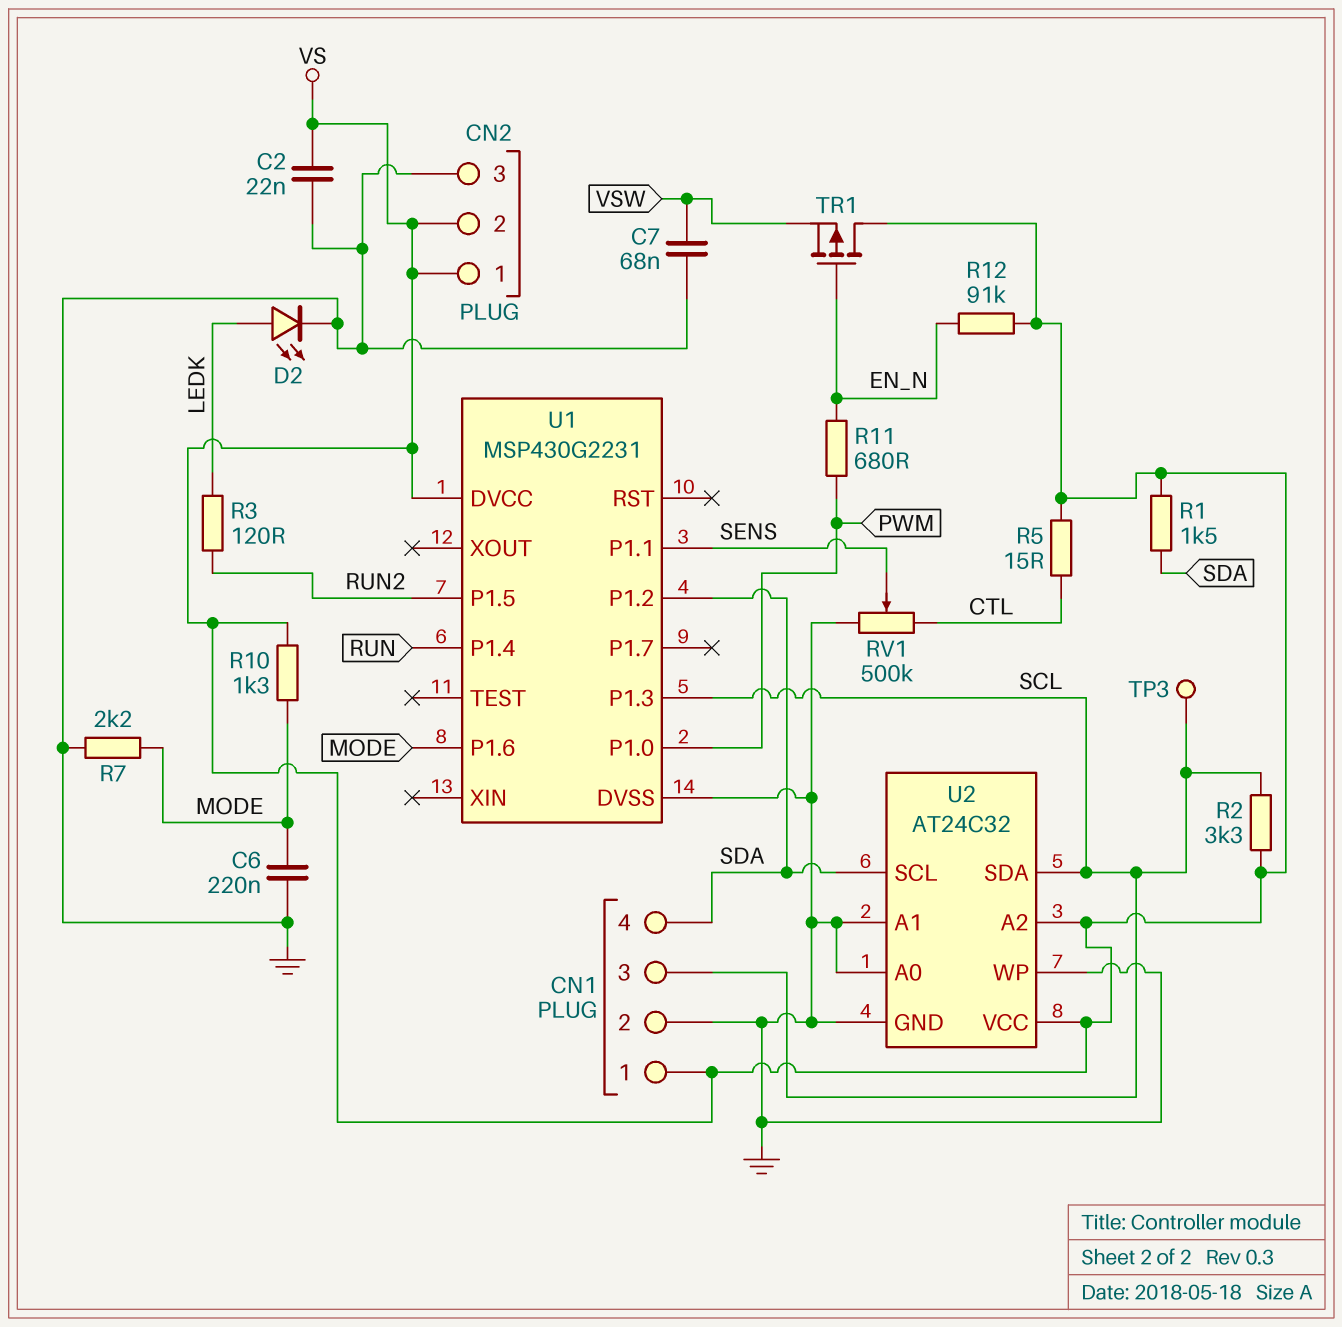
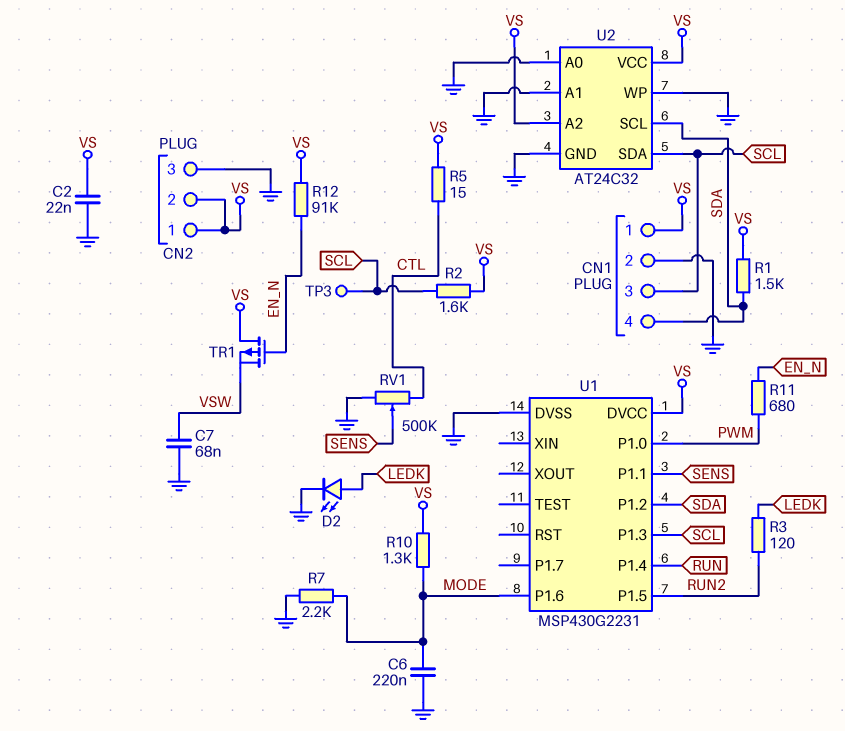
R2: 3.3k (SCL, VS) -> 1.6k (SCL, VS)

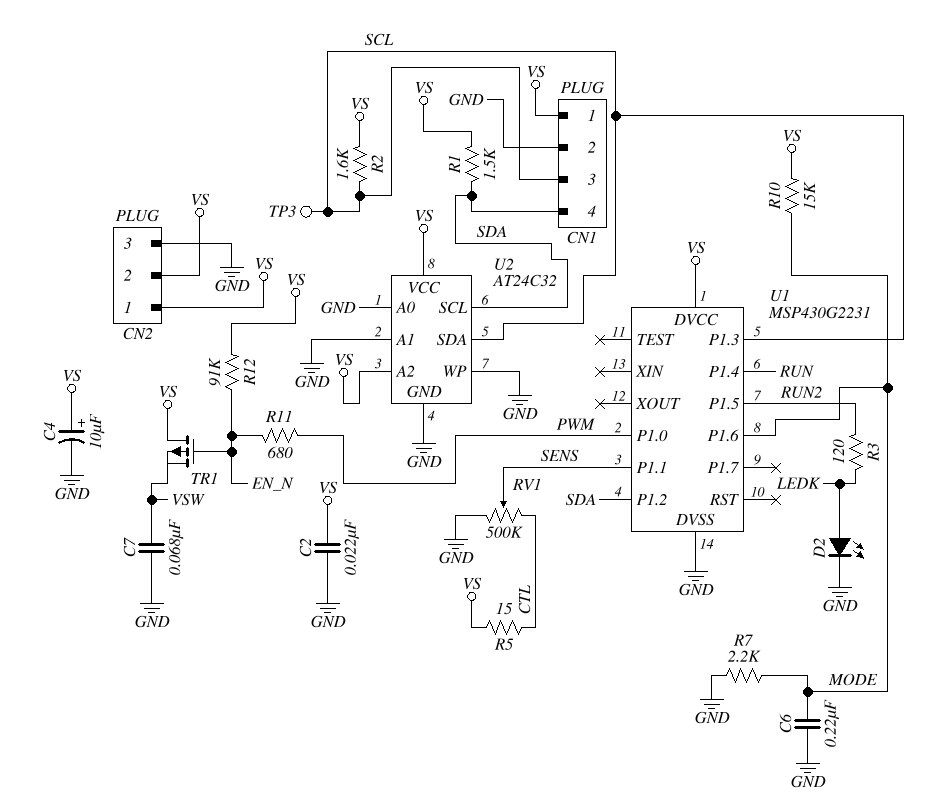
C4: none -> 10uF (plus VS, minus GND)
R10: 1.3k (MODE, VS) -> 15k (MODE, VS)

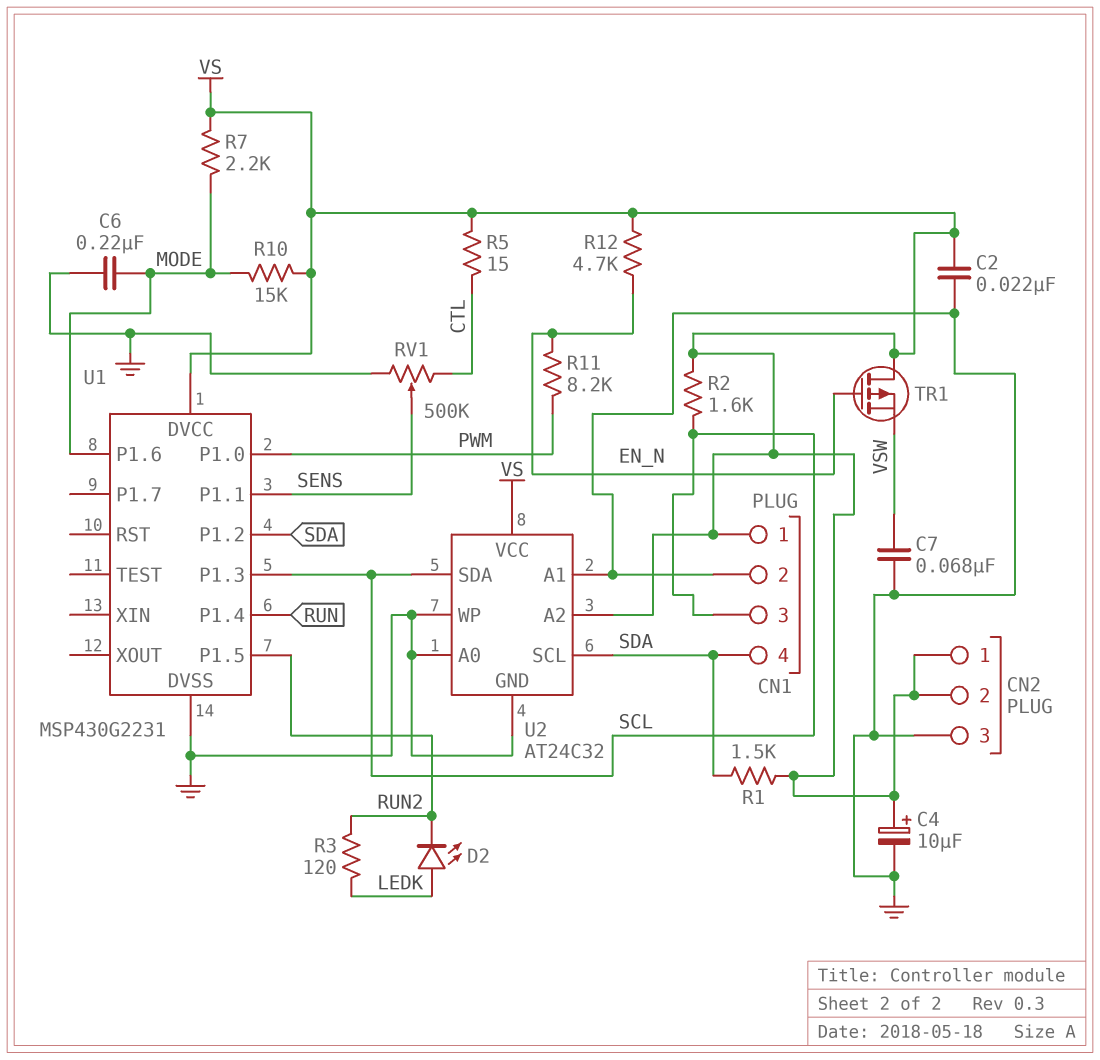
D2: LED (A LEDK, K GND) -> LED (A LEDK, K RUN2)
R7: 2.2k (GND, MODE) -> 2.2k (MODE, VS)
R11: 680 (EN_N, PWM) -> 8.2k (EN_N, PWM)
R12: 91k (EN_N, VS) -> 4.7k (EN_N, VS)
TP3: test point (SCL) -> none

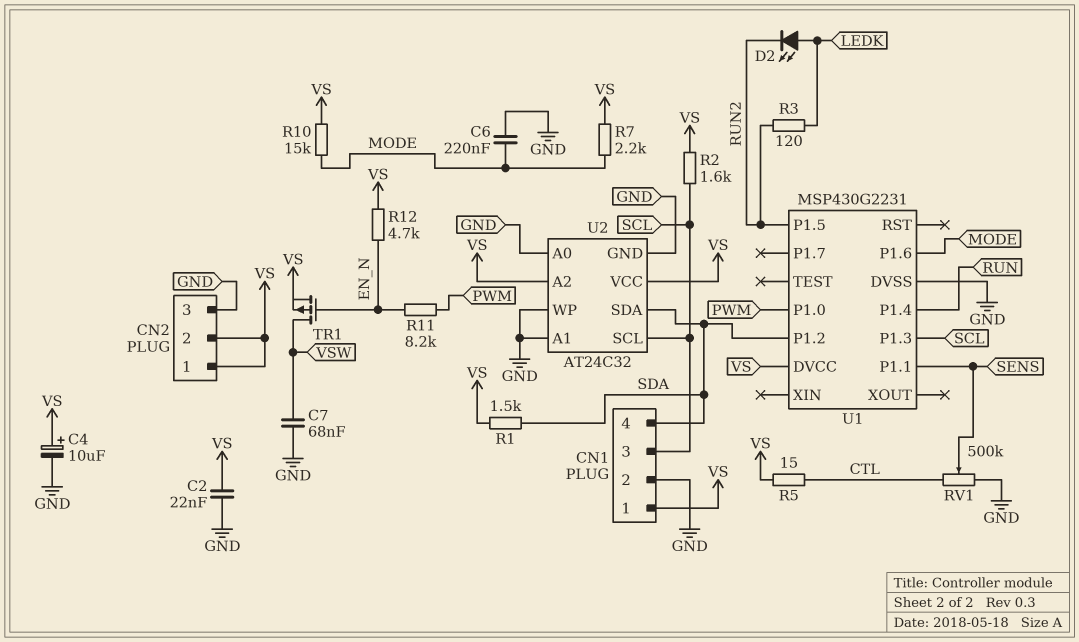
TR1: PMOS (G EN_N, D VS, S VSW) -> PMOS (G EN_N, D VSW, S VS)
U2 pin SCL: SDA -> SCL
U2 pin SDA: SCL -> SDA

